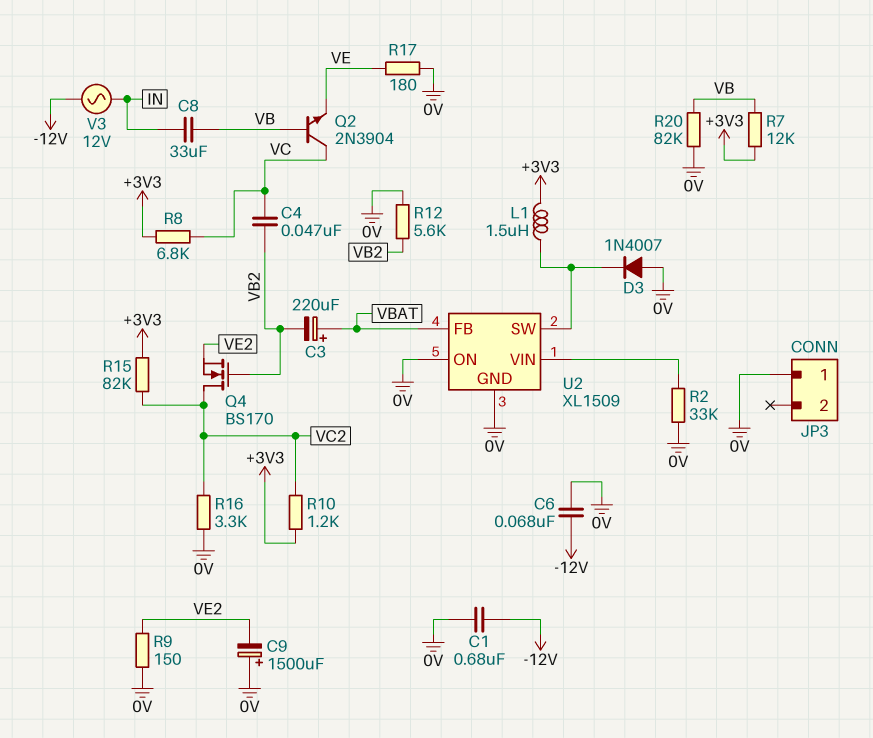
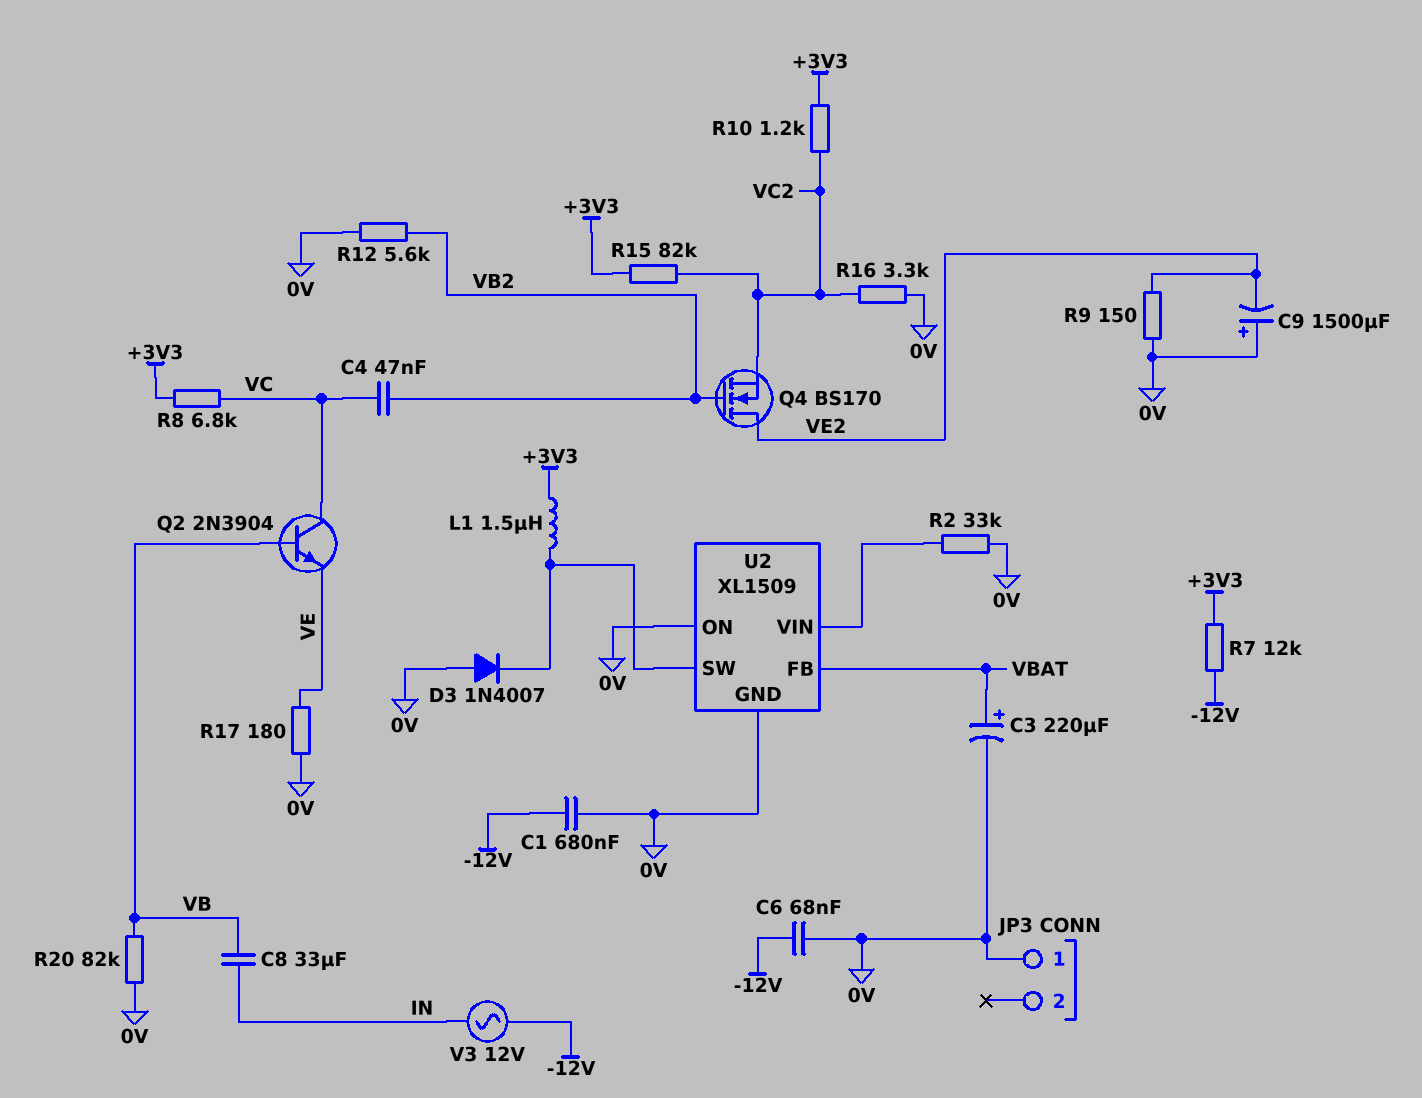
C3: 220uF (plus VBAT, minus VB2) -> 220uF (plus VBAT, minus 0V)
Q4: NMOS BS170 (G VB2, D VC2, S VE2) -> NMOS BS170 (G VB2, D VE2, S VC2)
R7: 12k (+3V3, VB) -> 12k (+3V3, -12V)

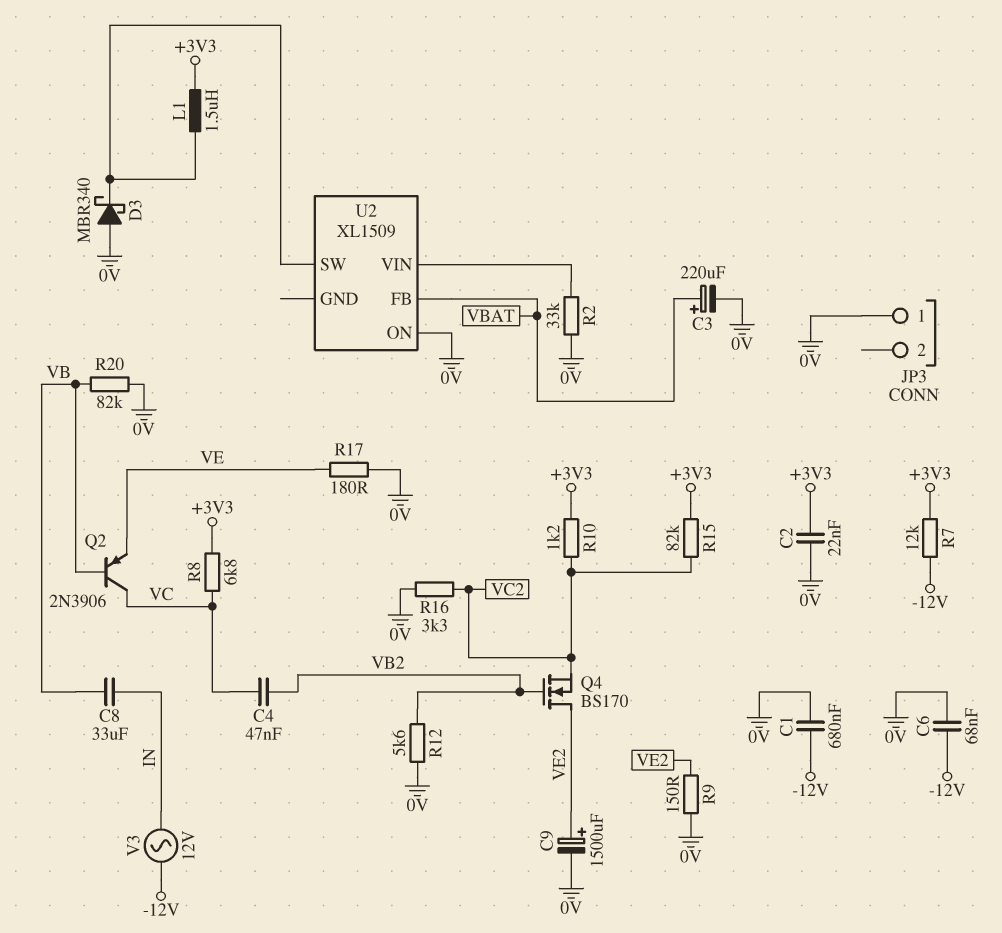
C2: none -> 22nF (+3V3, 0V)
C9: 1500uF (plus 0V, minus VE2) -> 1500uF (plus VE2, minus 0V)
D3: diode 1N4007 (A 0V, K U2/SW) -> schottky MBR340 (A 0V, K U2/SW)
Q2: NPN 2N3904 (B VB, C VC, E VE) -> PNP 2N3906 (B VB, C VC, E VE)
U2 pin GND: 0V -> none

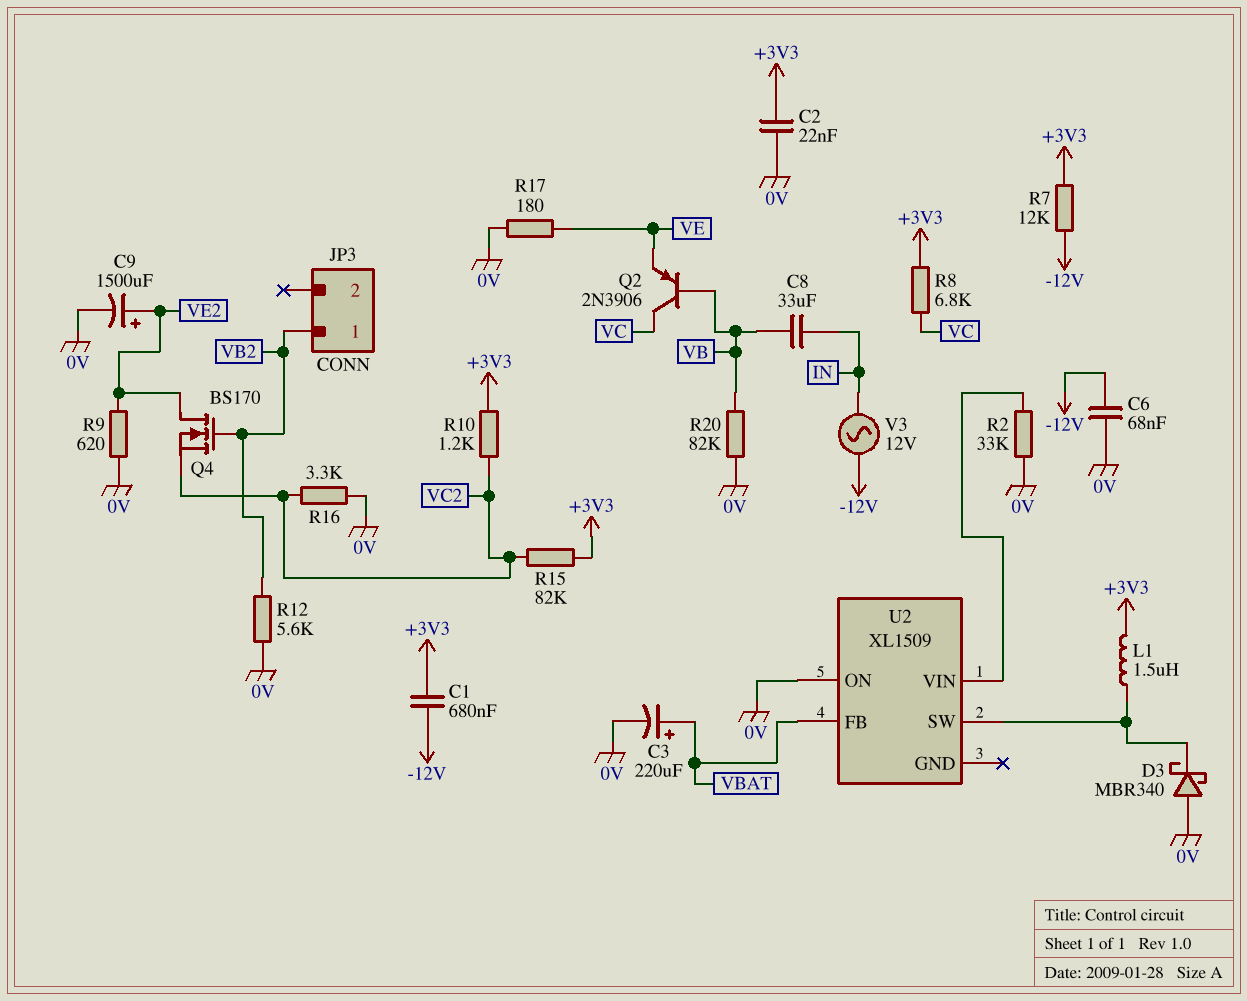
C1: 680nF (-12V, 0V) -> 680nF (+3V3, -12V)
C4: 47nF (VB2, VC) -> none
JP3 pin 1: 0V -> VB2
R9: 150 (0V, VE2) -> 620 (0V, VE2)

